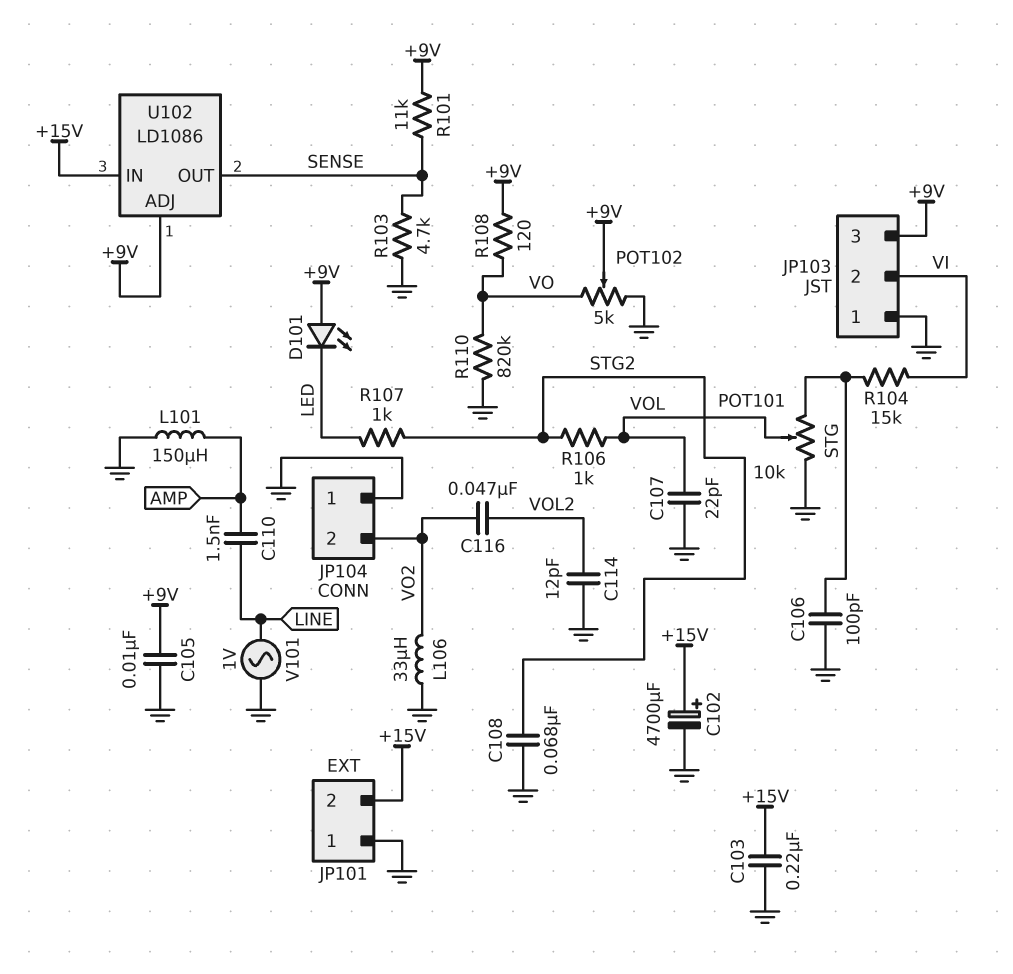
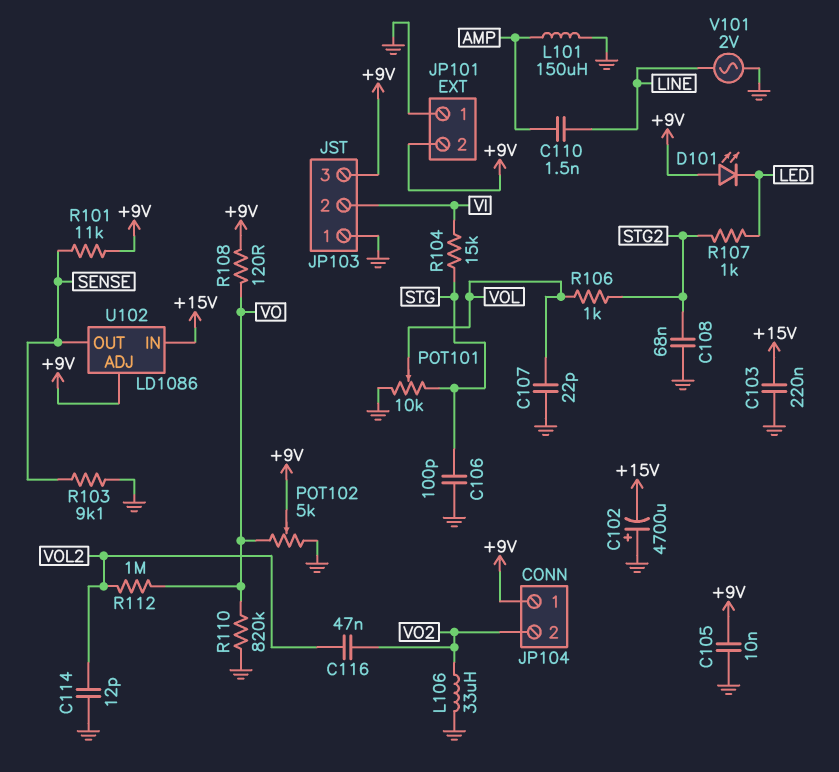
C102: 4700uF (plus +15V, minus GND) -> 4700uF (plus GND, minus +15V)
JP101 pin 2: +15V -> +9V
JP104 pin 1: GND -> +9V
R103: 4.7k (GND, SENSE) -> 9.1k (GND, SENSE)
R112: none -> 1M (VO, VOL2)
V101: AC 1V (GND, LINE) -> AC 2V (GND, LINE)

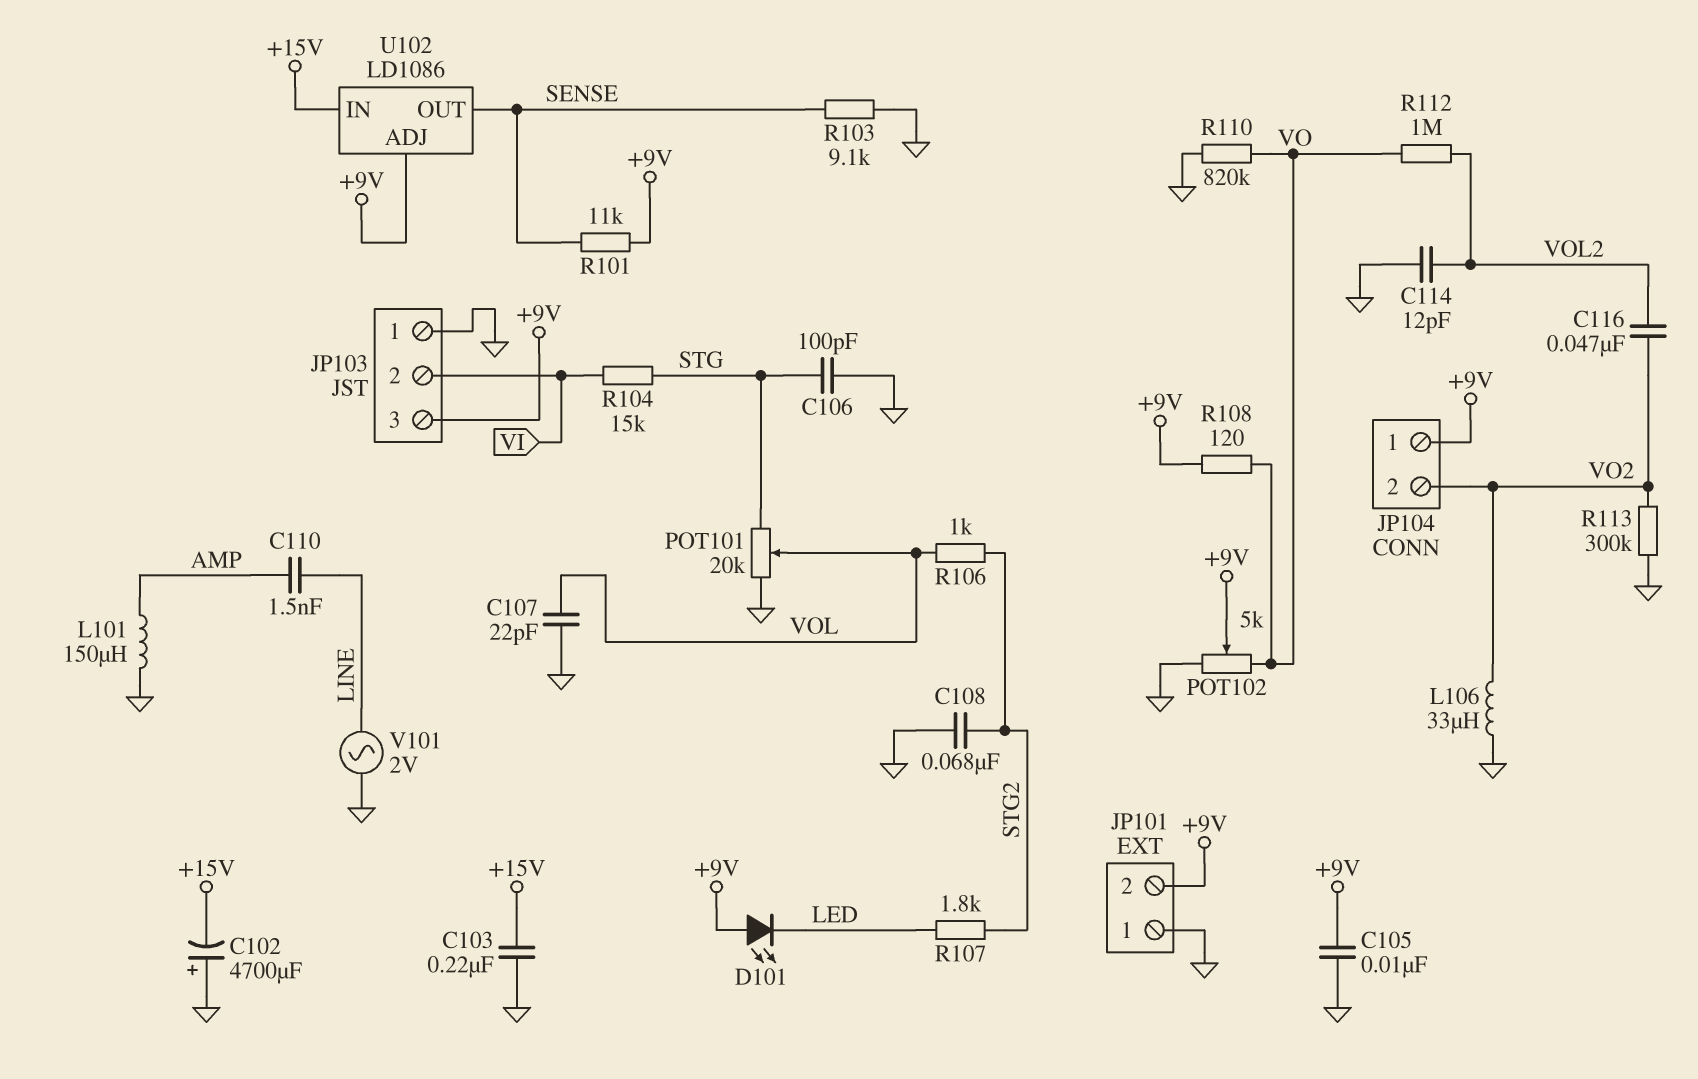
POT101: 10k (GND, STG, wiper VOL) -> 20k (GND, STG, wiper VOL)
R107: 1k (LED, STG2) -> 1.8k (LED, STG2)
R113: none -> 300k (GND, VO2)

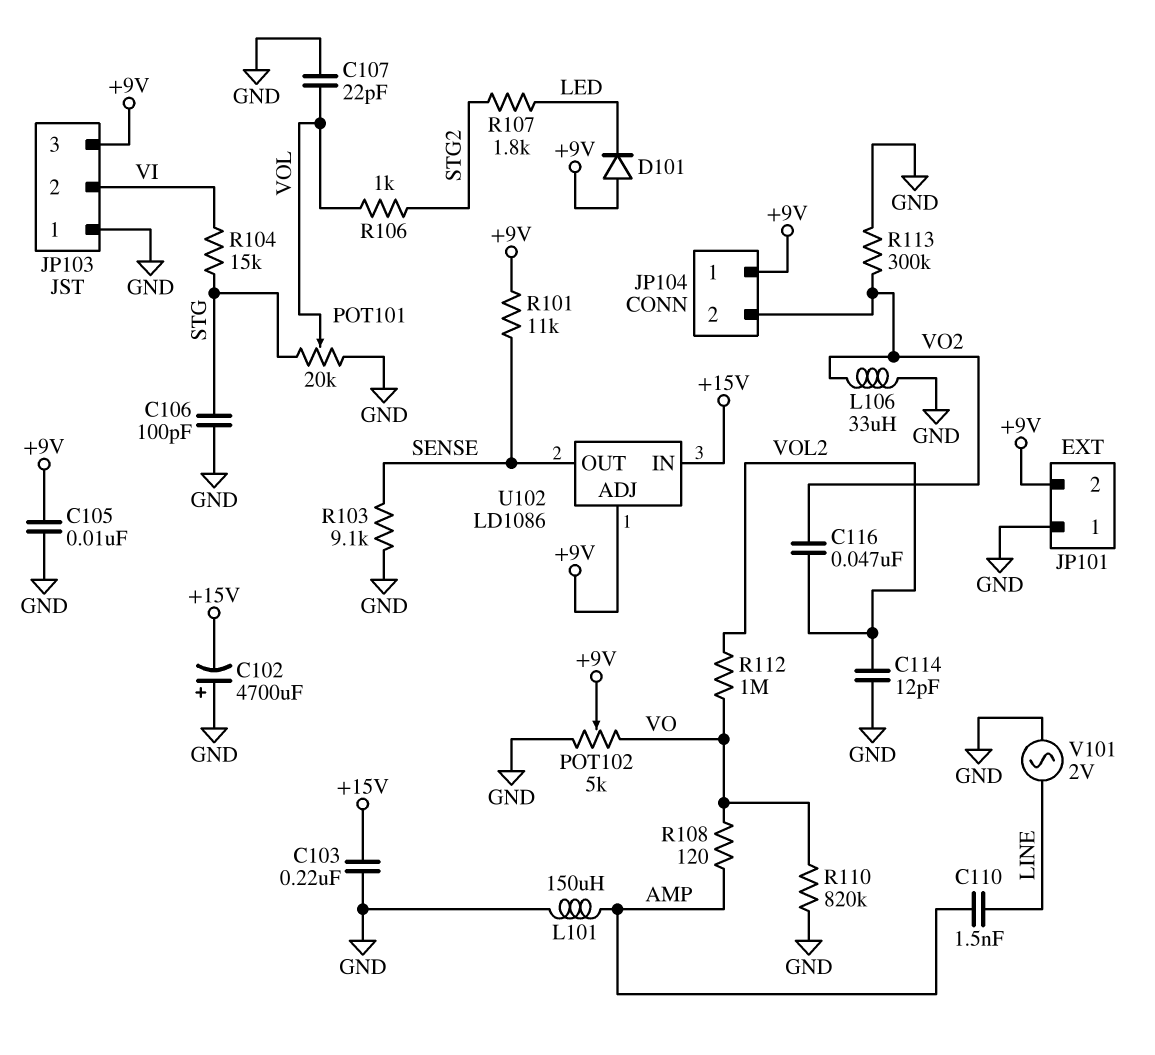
C108: 68nF (GND, STG2) -> none
D101: LED (A +9V, K LED) -> diode (A +9V, K LED)
R108: 120 (+9V, VO) -> 120 (AMP, VO)

